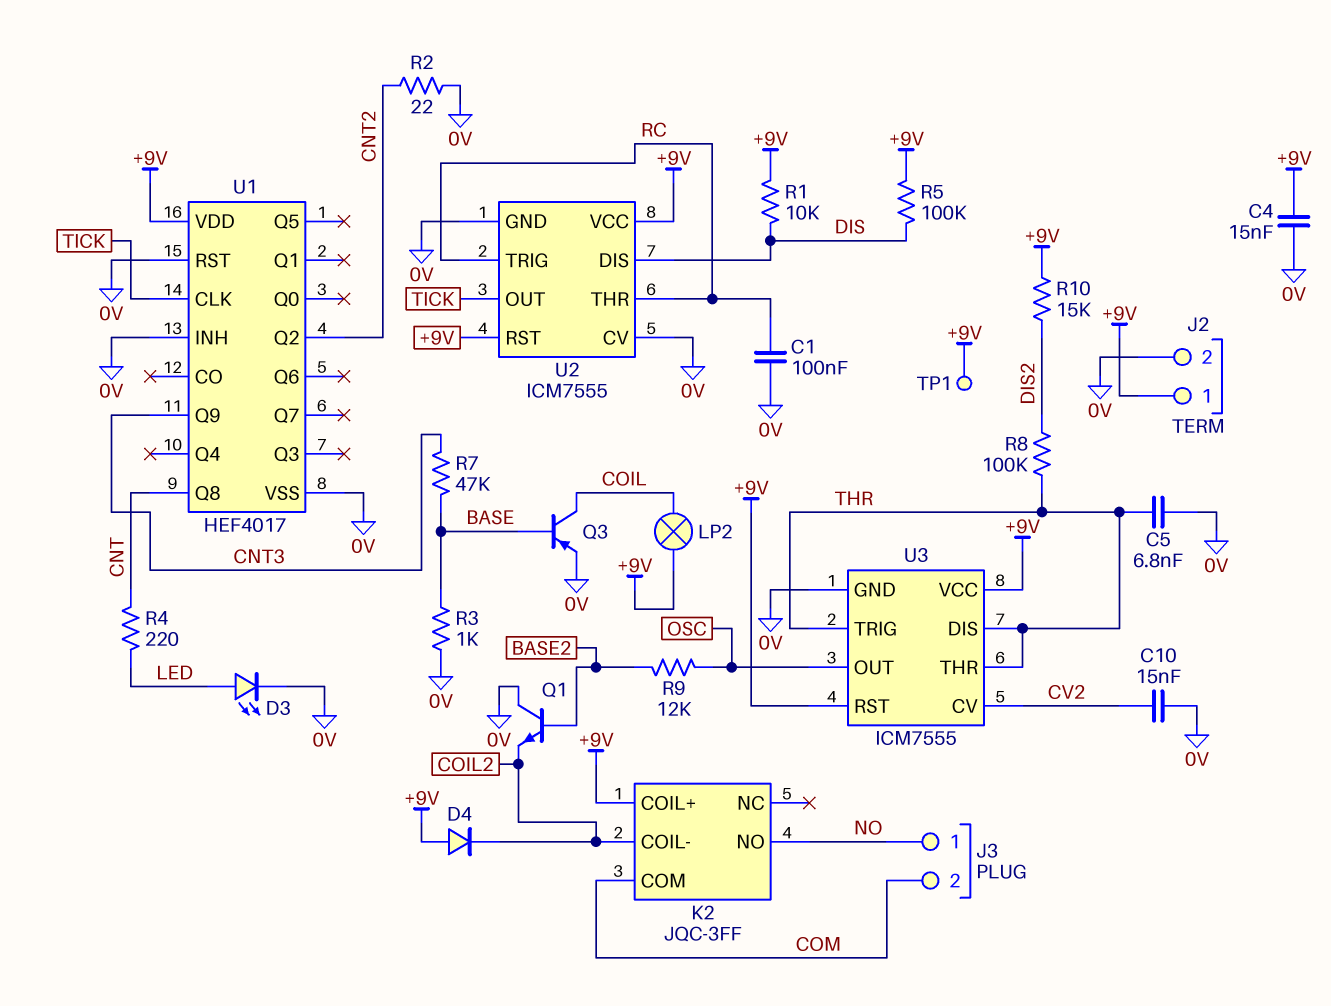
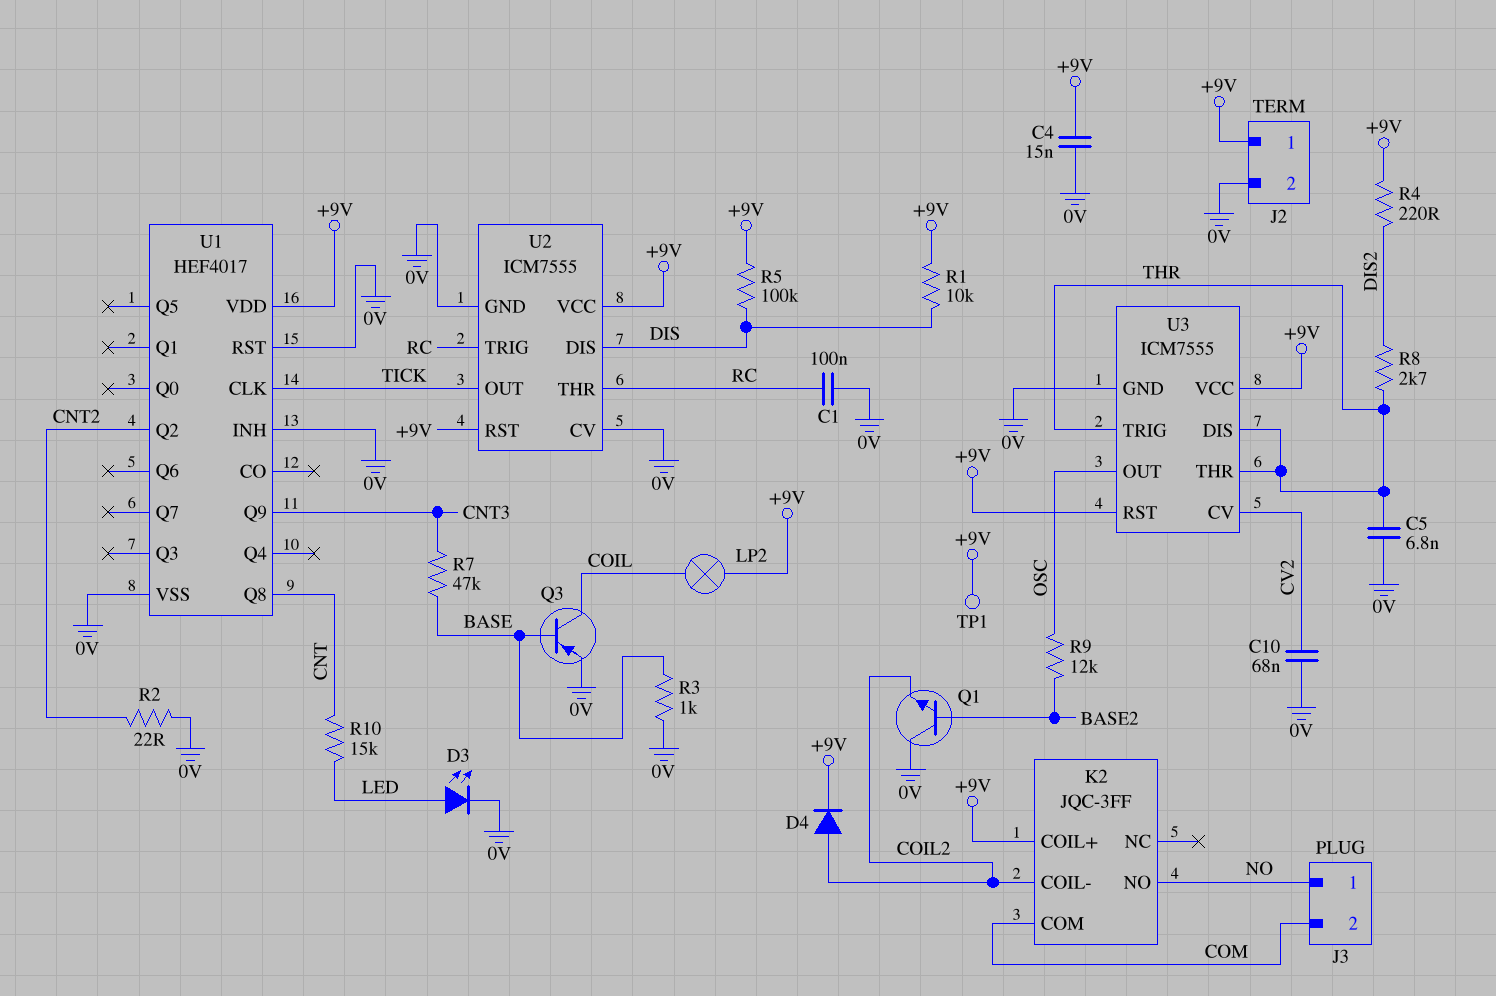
C10: 15nF (0V, CV2) -> 68nF (0V, CV2)
D4: diode (A +9V, K COIL2) -> diode (A COIL2, K +9V)
R4: 220 (CNT, LED) -> 220 (+9V, DIS2)
R8: 100k (DIS2, THR) -> 2.7k (DIS2, THR)
R10: 15k (+9V, DIS2) -> 15k (CNT, LED)

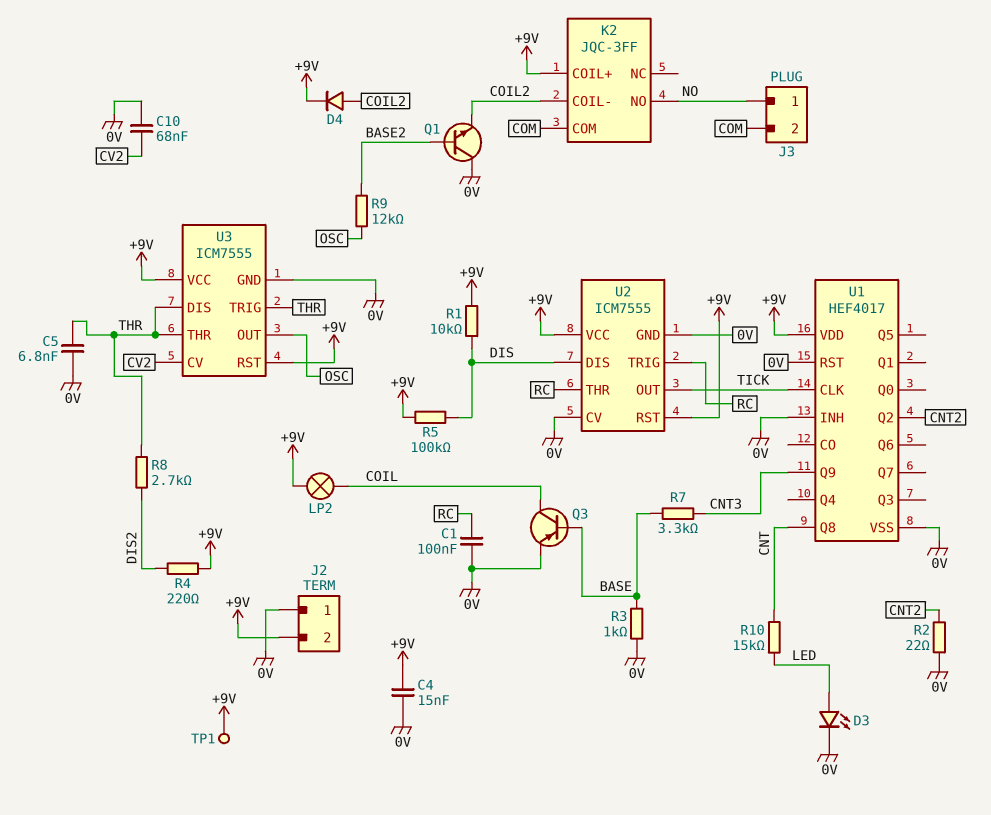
J2 pin 1: +9V -> 0V
J2 pin 2: 0V -> +9V
R7: 47k (BASE, CNT3) -> 3.3k (BASE, CNT3)

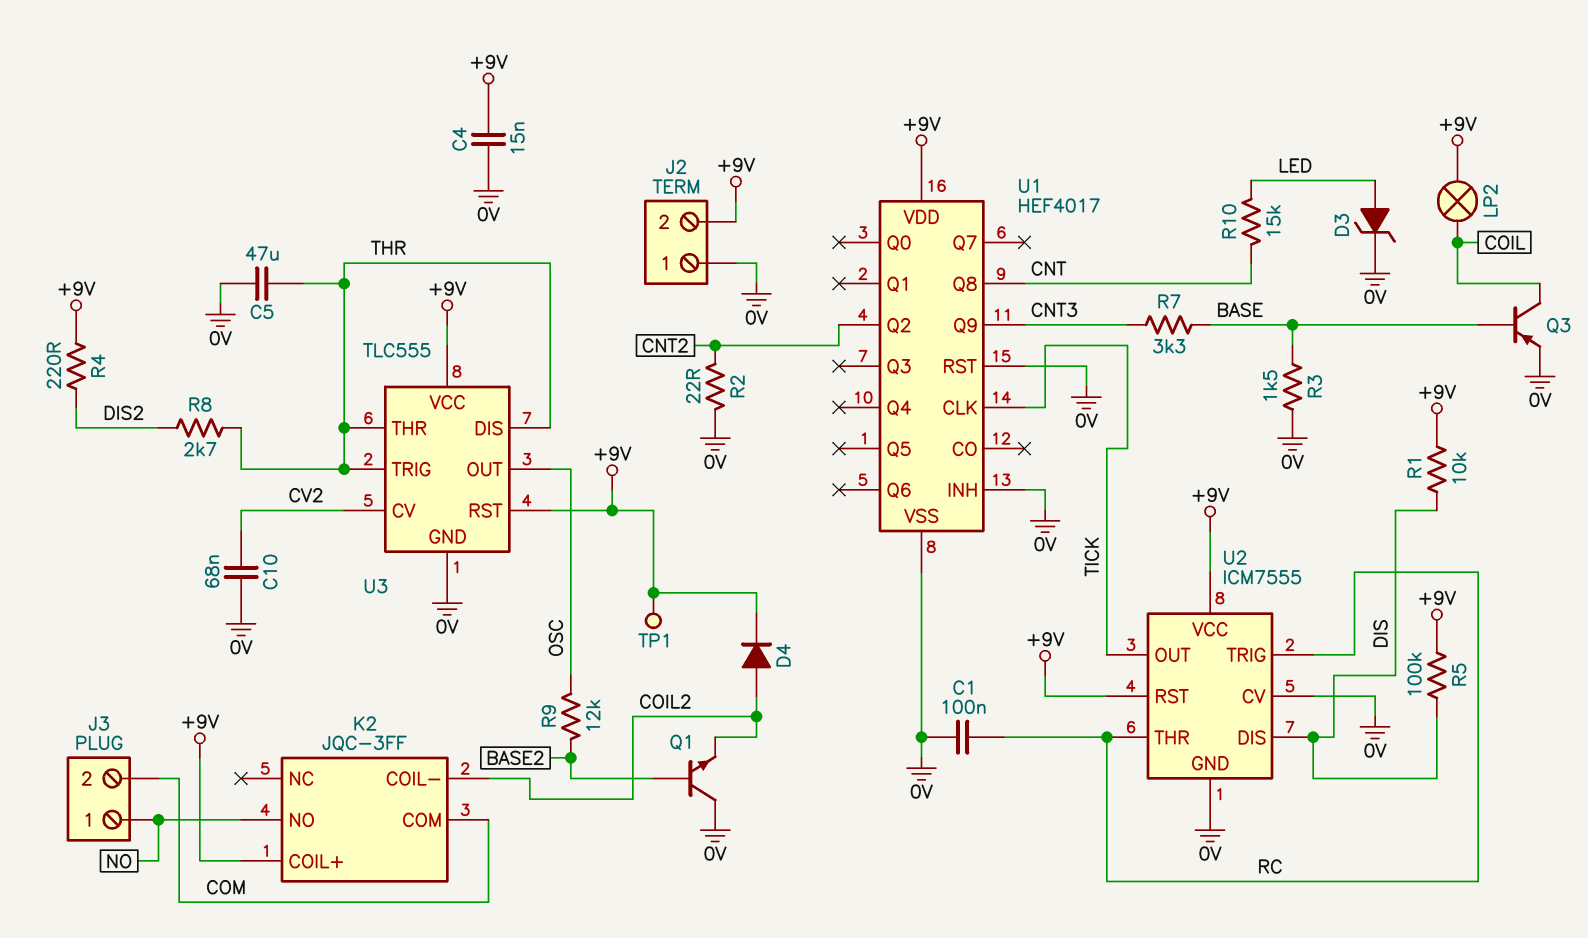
C5: 6.8nF (0V, THR) -> 47uF (0V, THR)
D3: LED (A LED, K 0V) -> zener (A LED, K 0V)
R3: 1k (0V, BASE) -> 1.5k (0V, BASE)
U3: ICM7555 -> TLC555

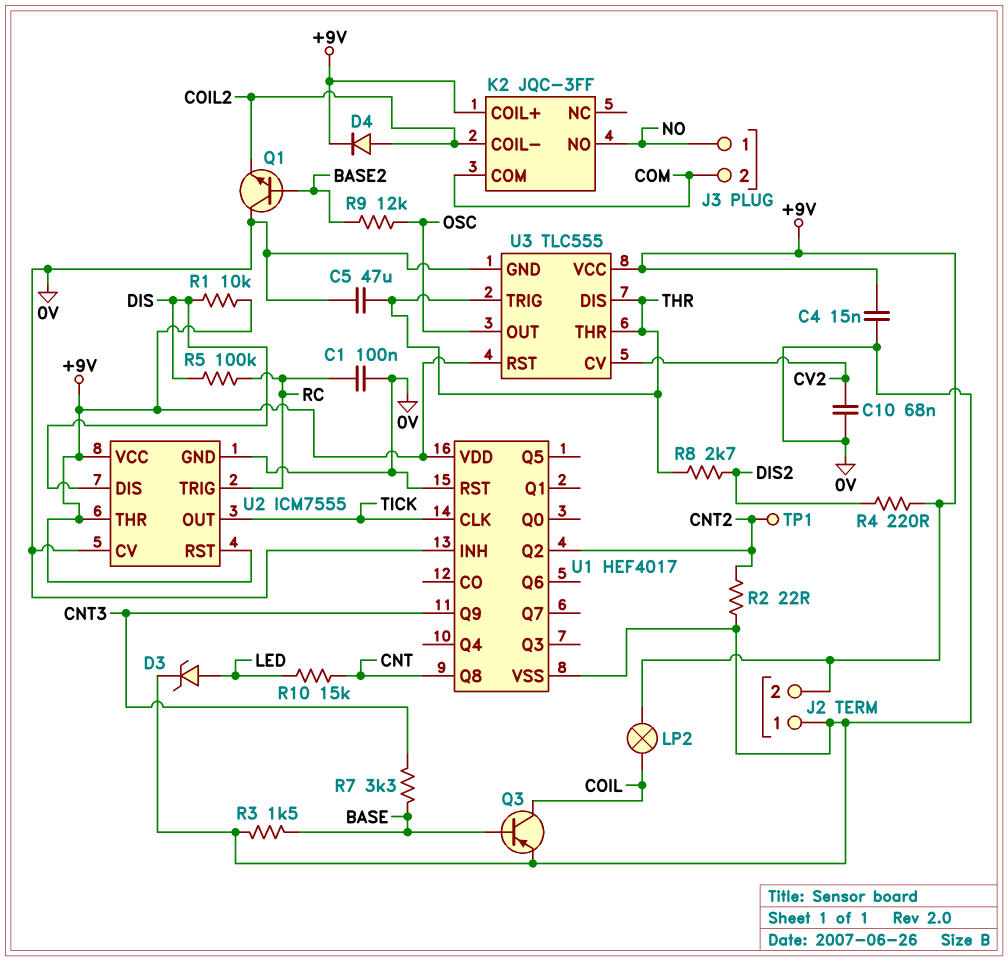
R5: 100k (+9V, DIS) -> 100k (DIS, RC)
TP1: test point (+9V) -> test point (CNT2)
U2 pin THR: RC -> +9V

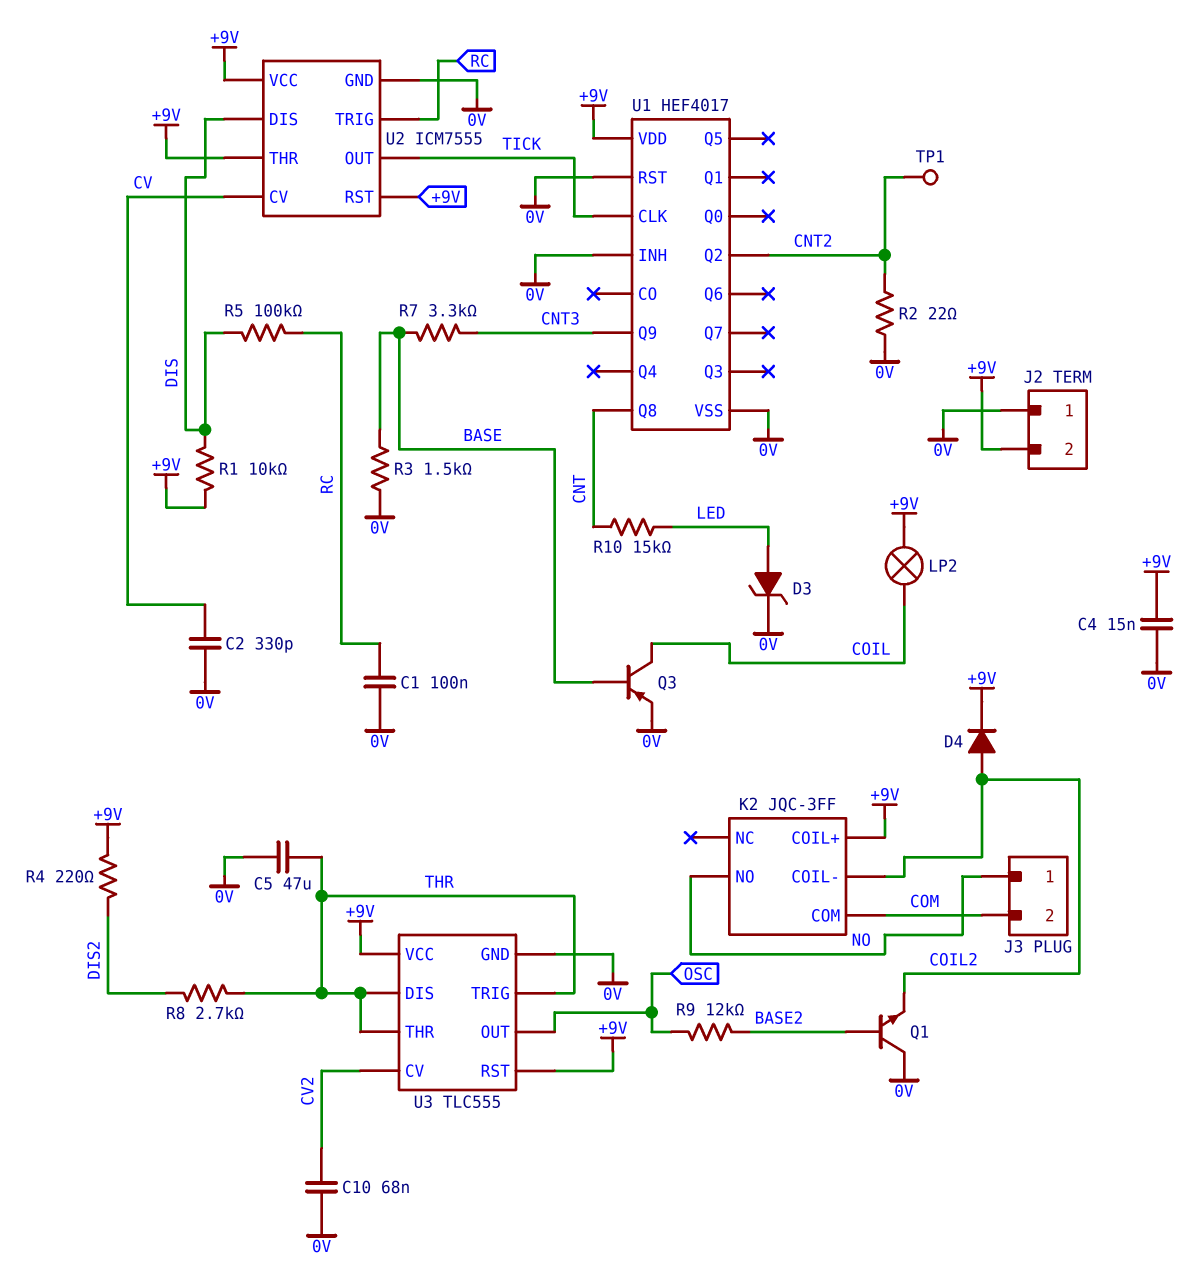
C2: none -> 330pF (0V, CV)
U2 pin CV: 0V -> CV

